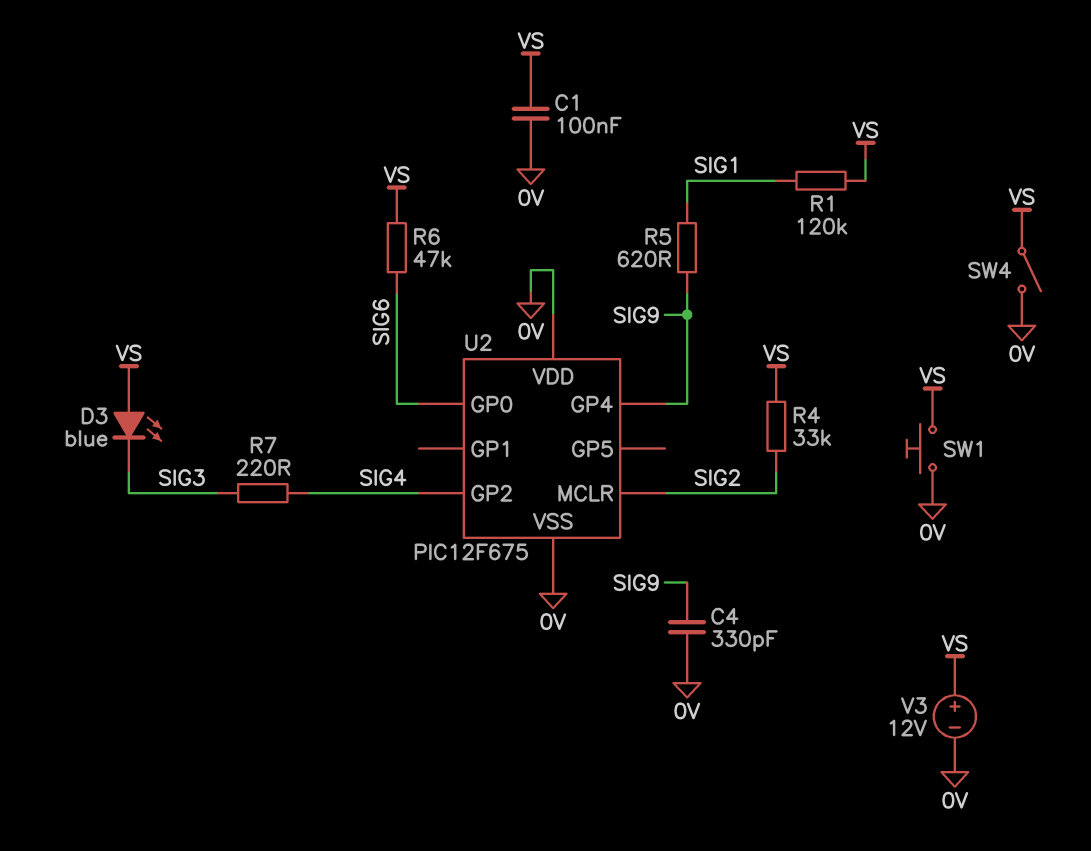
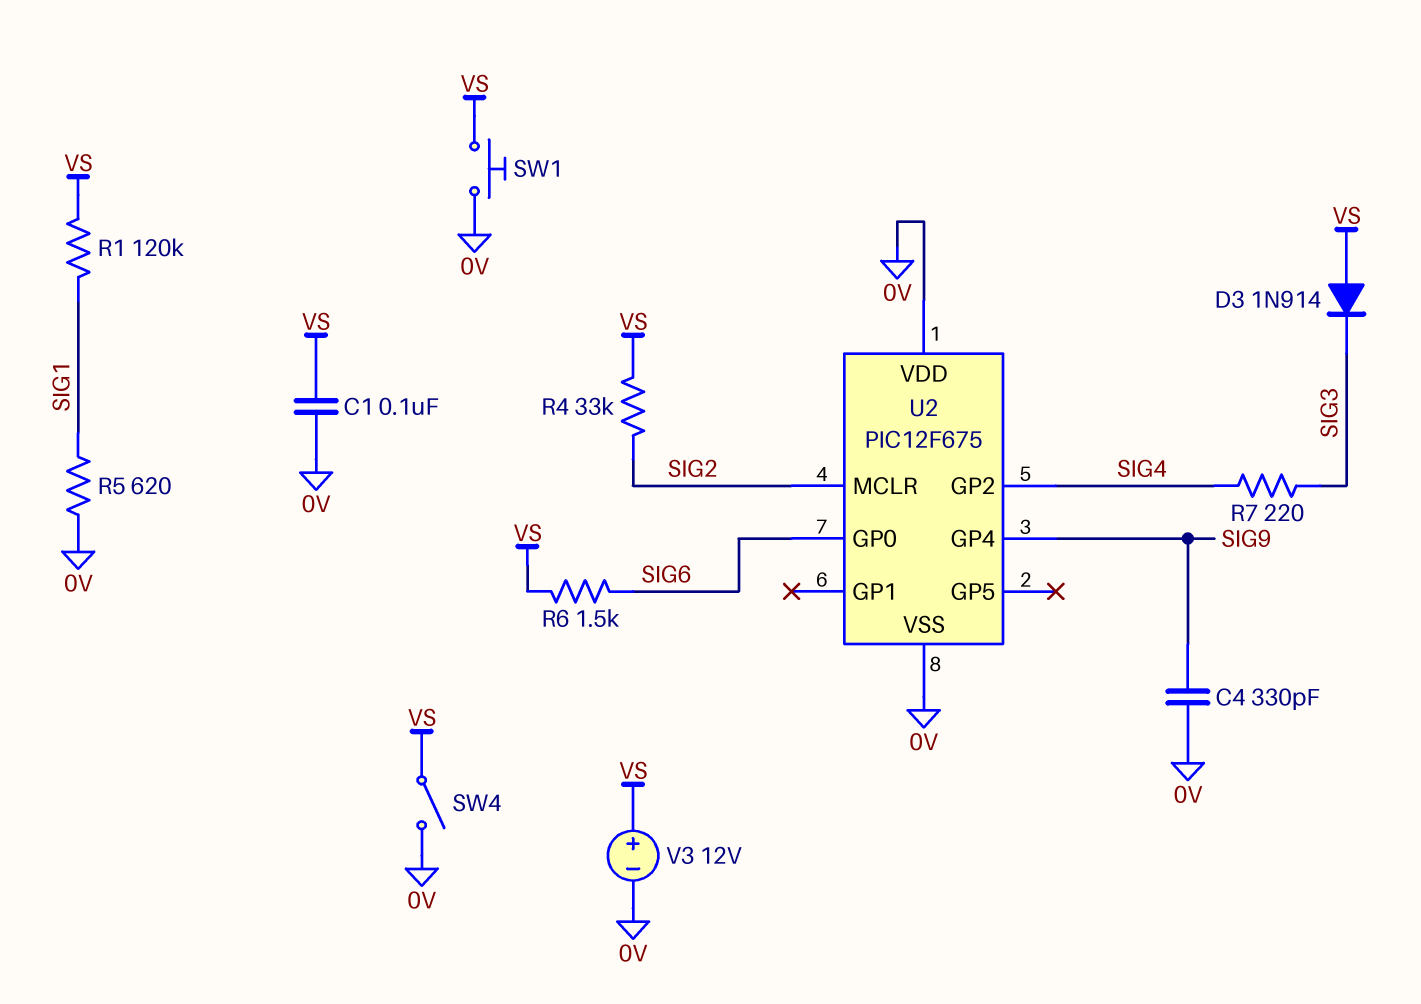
D3: LED blue (A VS, K SIG3) -> diode 1N914 (A VS, K SIG3)
R5: 620 (SIG1, SIG9) -> 620 (0V, SIG1)
R6: 47k (SIG6, VS) -> 1.5k (SIG6, VS)

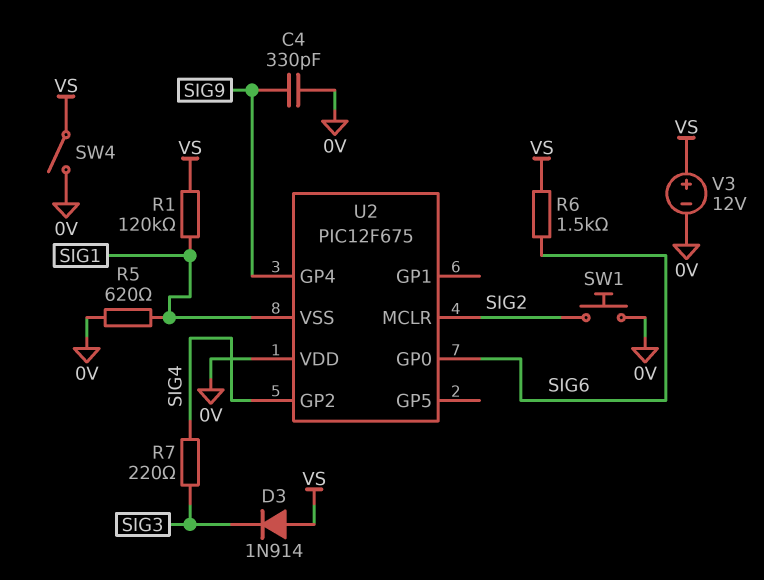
C1: 100nF (0V, VS) -> none
R4: 33k (SIG2, VS) -> none
SW1: button (0V, VS) -> button (0V, SIG2)
U2 pin VSS: 0V -> SIG1

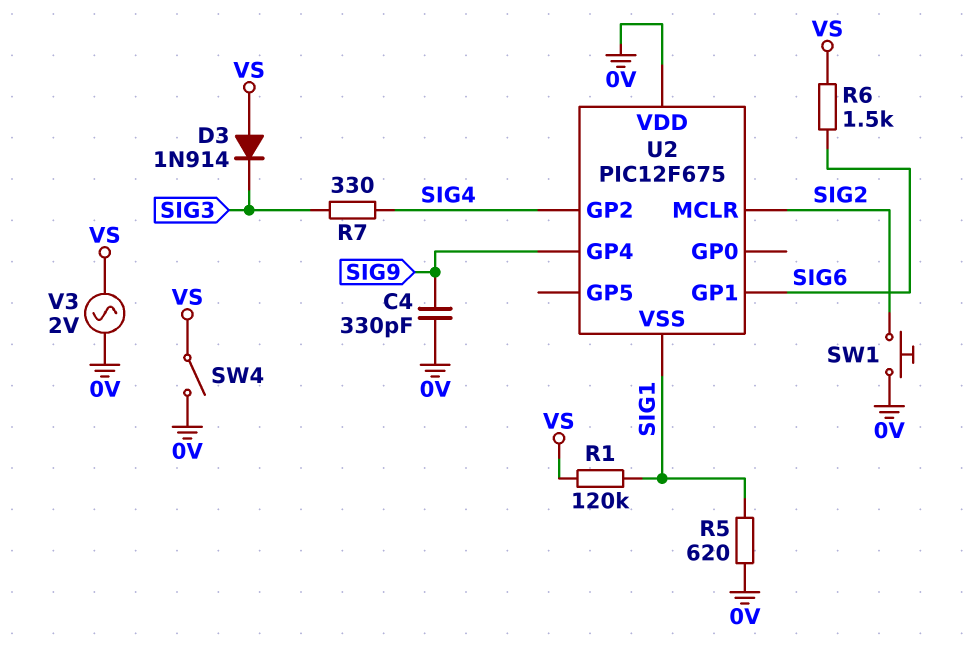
R7: 220 (SIG3, SIG4) -> 330 (SIG3, SIG4)
U2 pin GP0: SIG6 -> none
U2 pin GP1: none -> SIG6
V3: 12V (plus VS, minus 0V) -> AC 2V (0V, VS)

